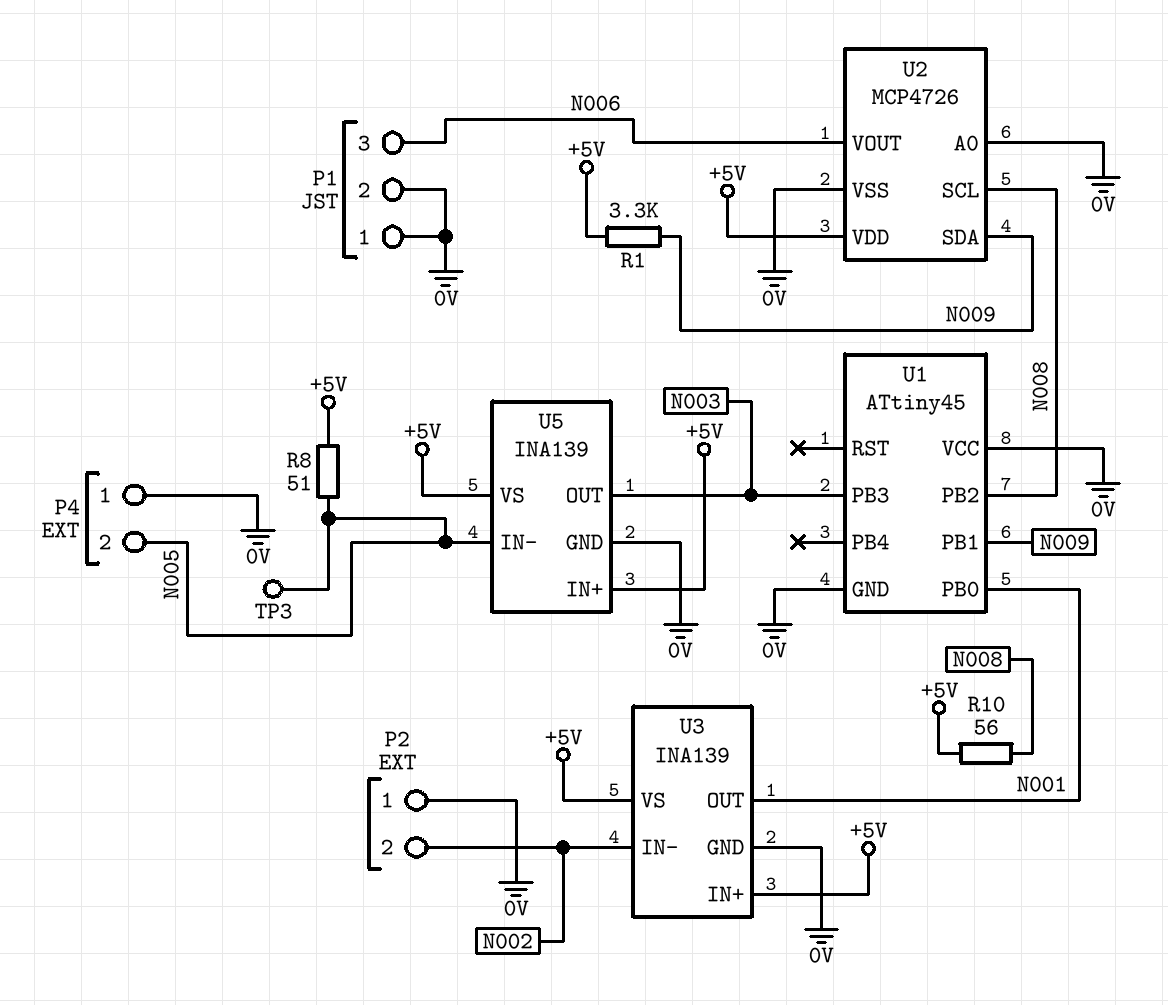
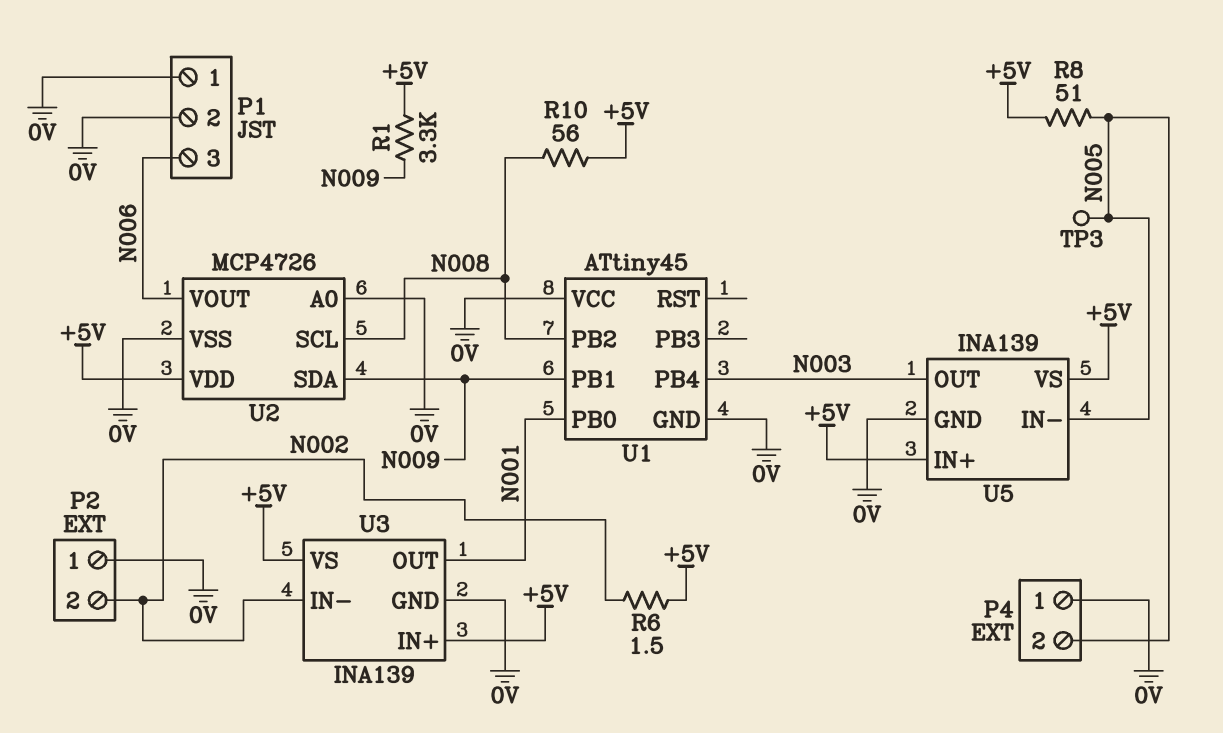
R6: none -> 1.5 (+5V, N002)
U1 pin PB3: N003 -> none
U1 pin PB4: none -> N003

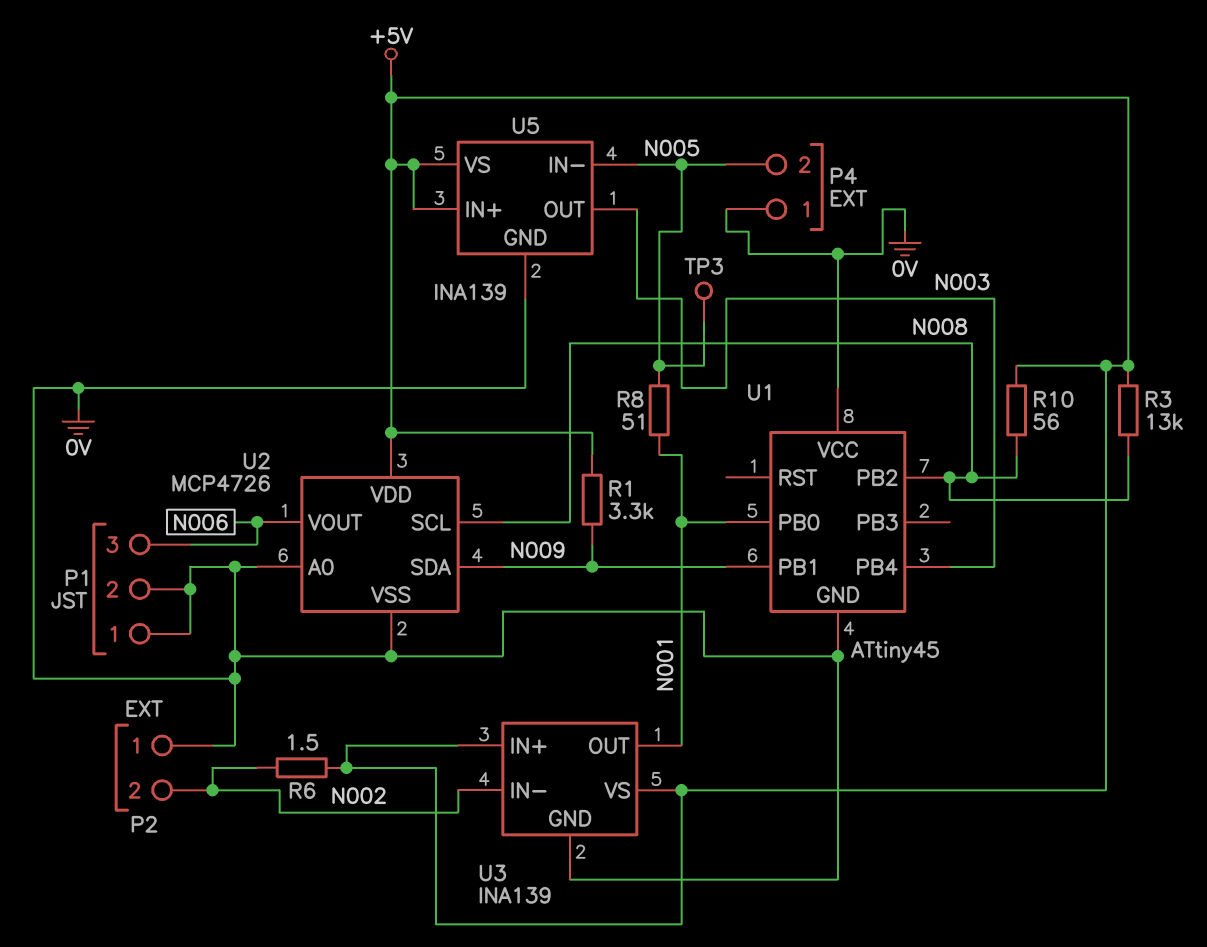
R3: none -> 13k (+5V, N008)
R8: 51 (+5V, N005) -> 51 (N001, N005)

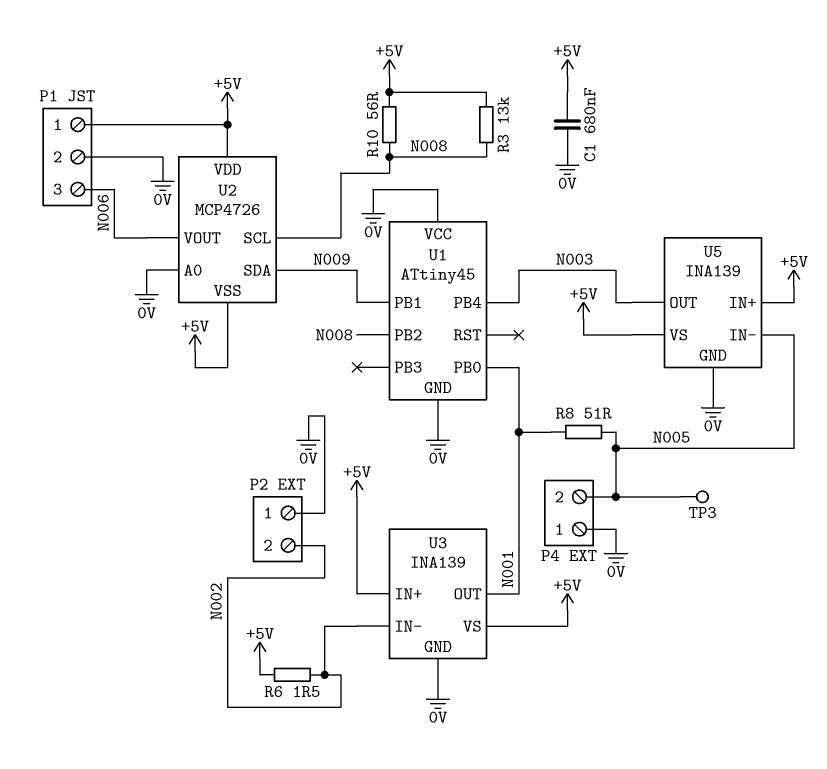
C1: none -> 680nF (+5V, 0V)
P1 pin 1: 0V -> +5V
R1: 3.3k (+5V, N009) -> none
U2 pin VSS: 0V -> +5V

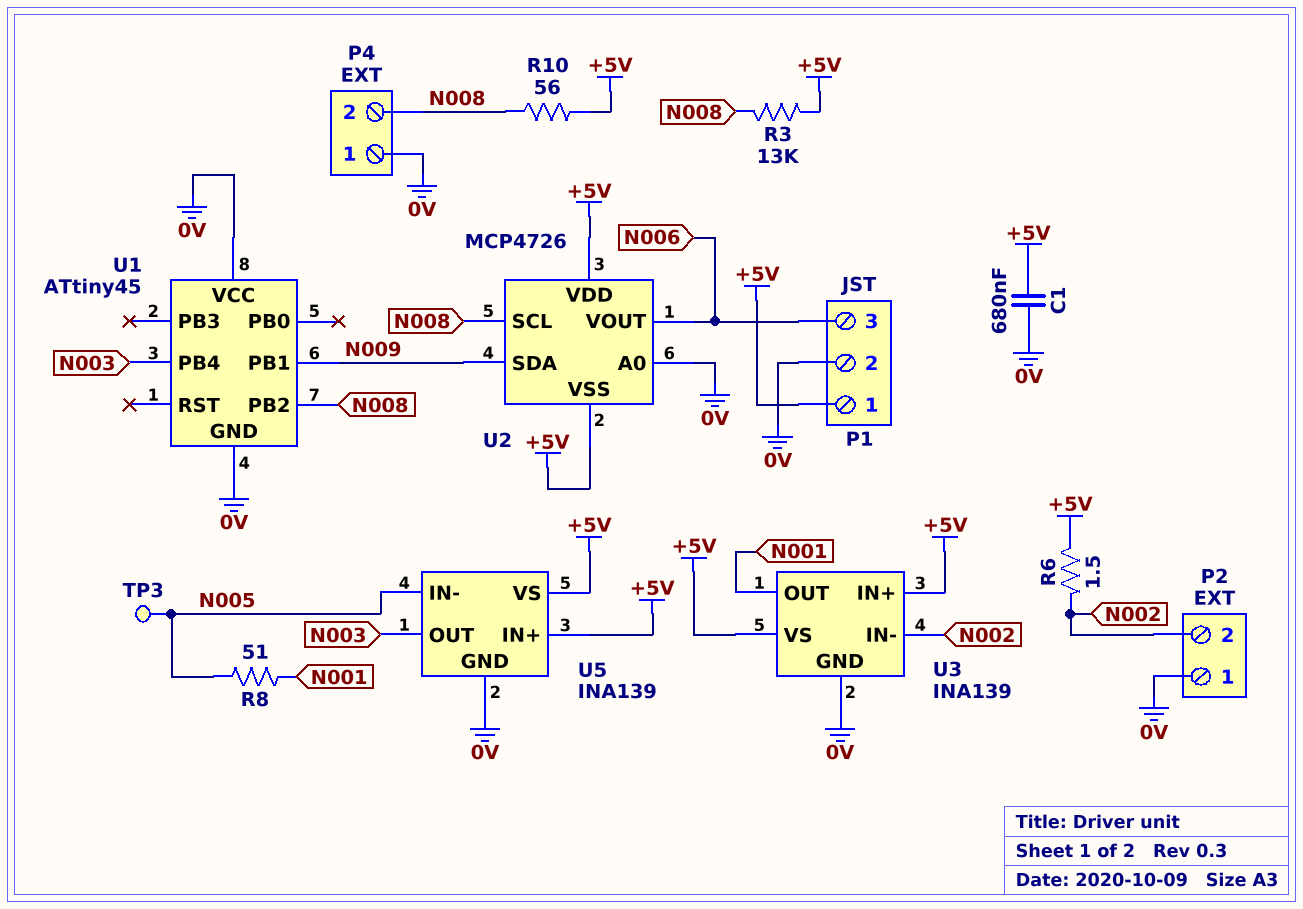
P4 pin 2: N005 -> N008
U1 pin PB0: N001 -> none

